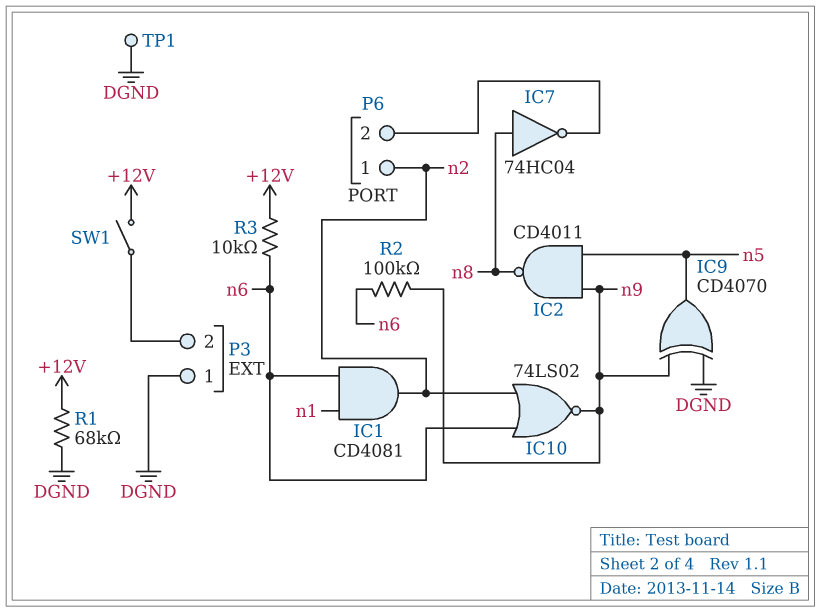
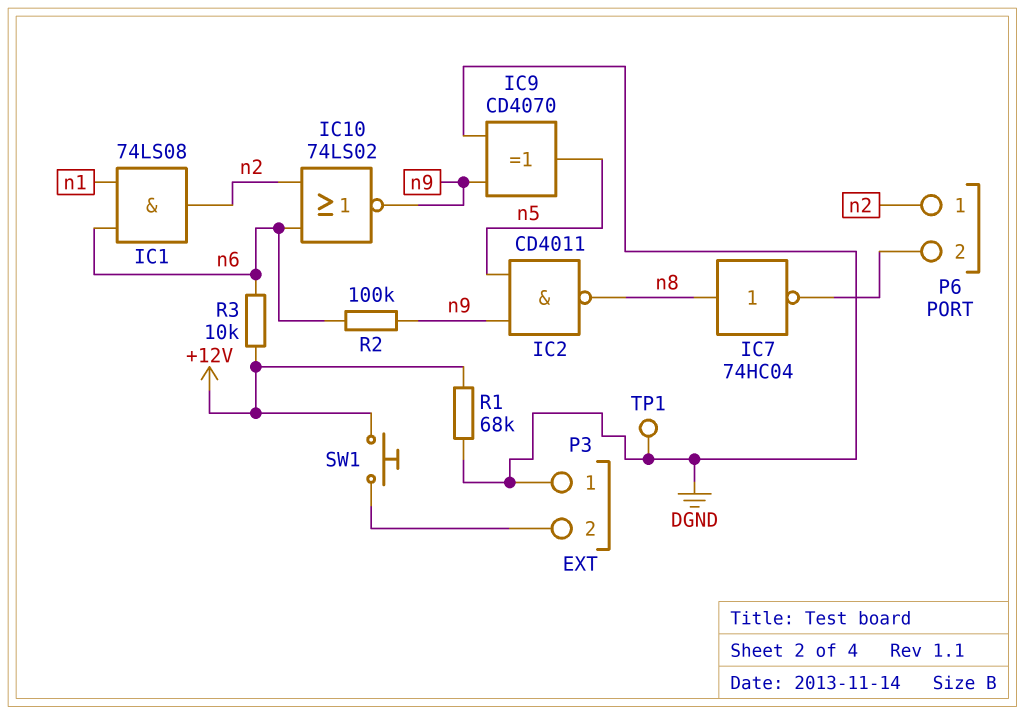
IC1: AND CD4081 (in n1, in n6, out n2) -> AND 74LS08 (in n1, in n6, out n2)
SW1: switch (+12V, P3/2) -> button (+12V, P3/2)

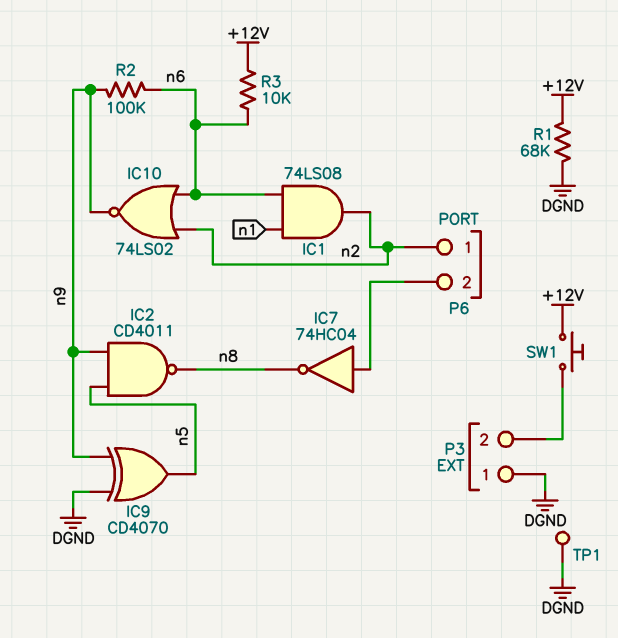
IC7: NOT 74HC04 (in n8, out P6/2) -> NOT 74HC04 (in P6/2, out n8)

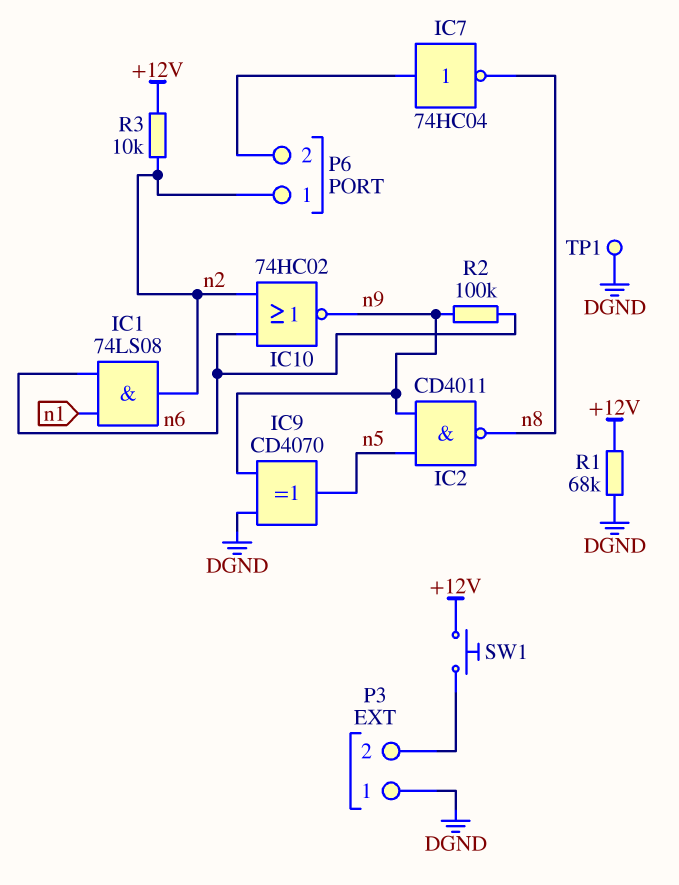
IC10: NOR 74LS02 (in n2, in n6, out n9) -> NOR 74HC02 (in n2, in n6, out n9)
R3: 10k (+12V, n6) -> 10k (+12V, n2)

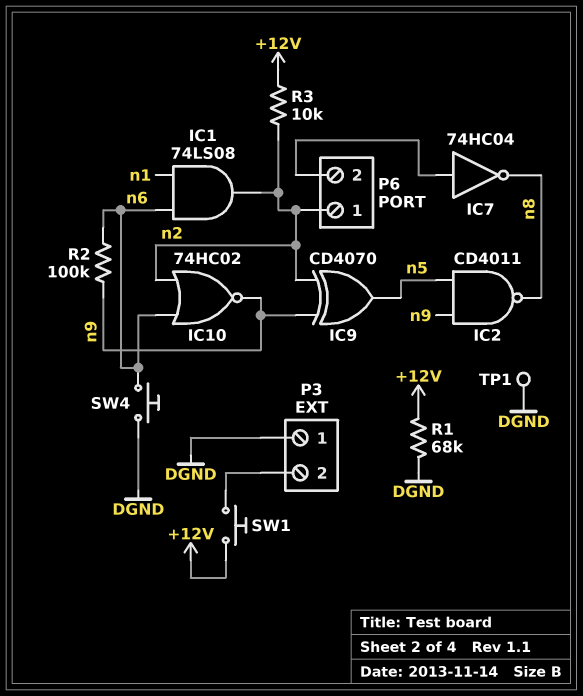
IC9: XOR CD4070 (in DGND, in n9, out n5) -> XOR CD4070 (in n2, in n9, out n5)
SW4: none -> button (DGND, n6)

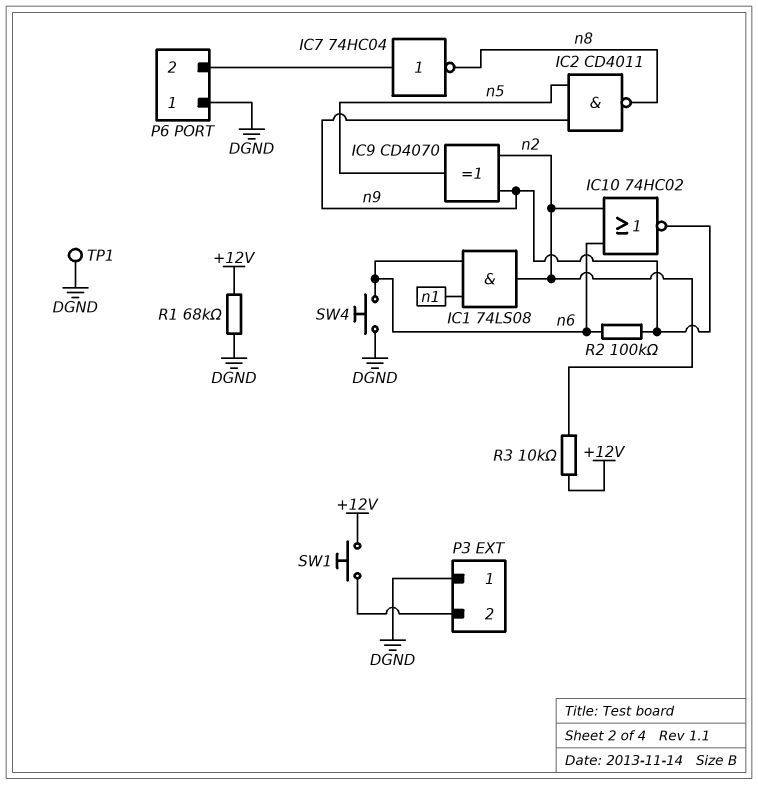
P6 pin 1: n2 -> DGND

